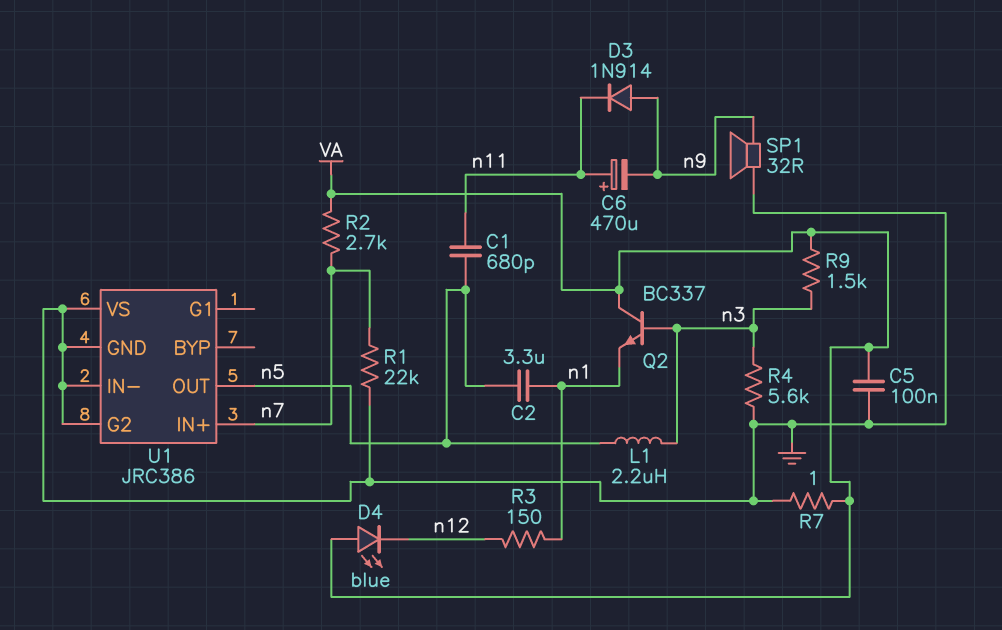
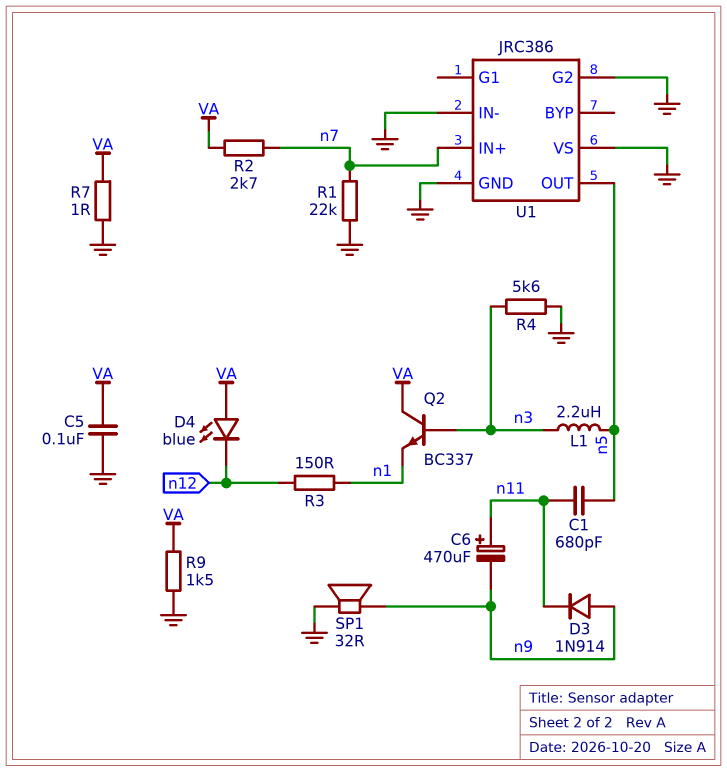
C2: 3.3uF (n1, n5) -> none
R9: 1.5k (VA, n3) -> 1.5k (GND, VA)

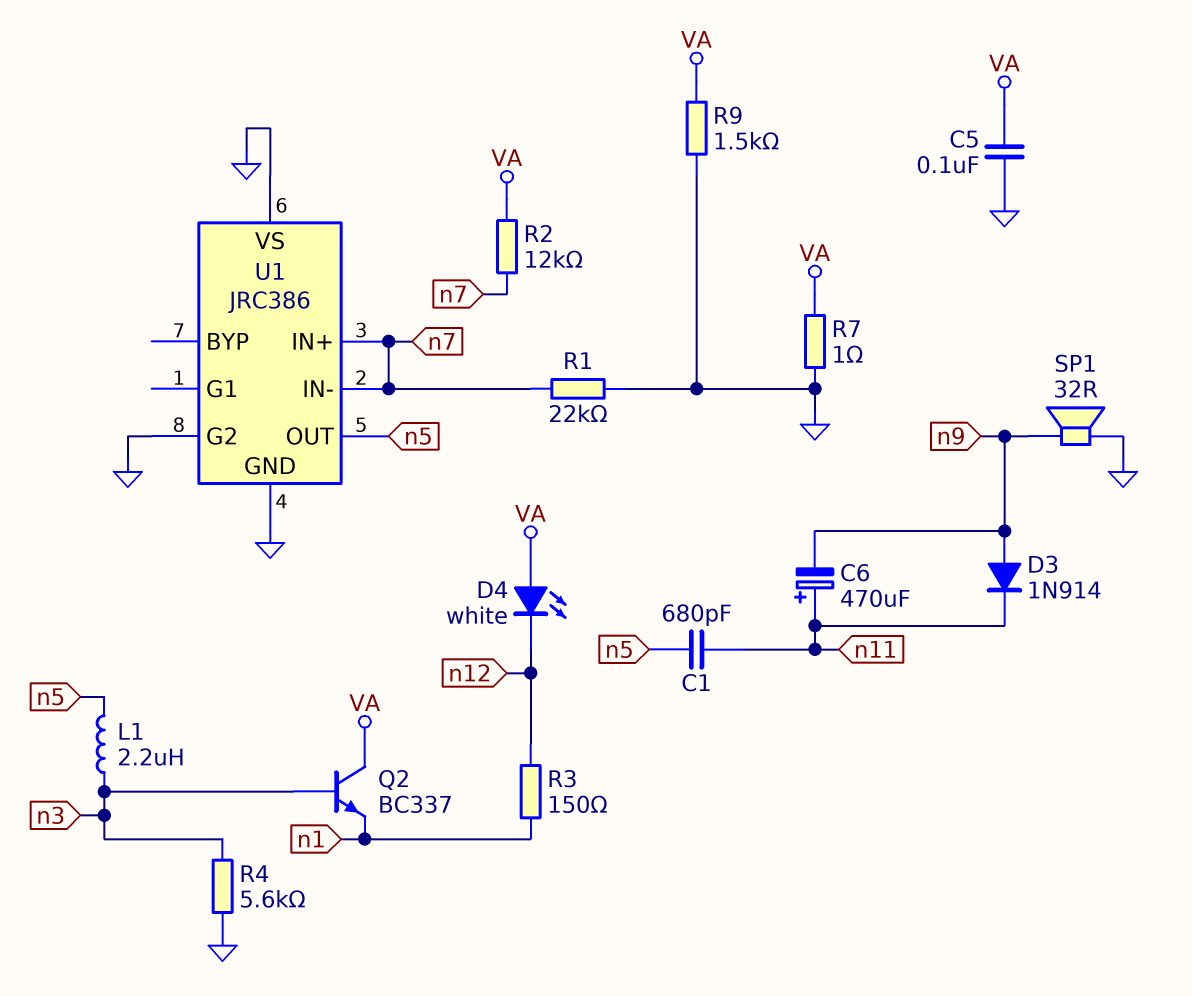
D4: LED blue (A VA, K n12) -> LED white (A VA, K n12)
R2: 2.7k (VA, n7) -> 12k (VA, n7)
U1 pin IN-: GND -> n7

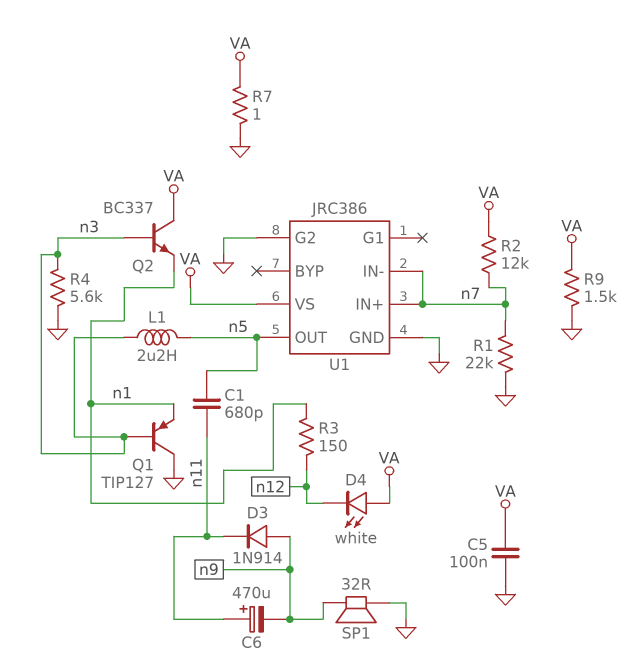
Q1: none -> PNP TIP127 (B n3, C GND, E n1)
U1 pin VS: GND -> VA

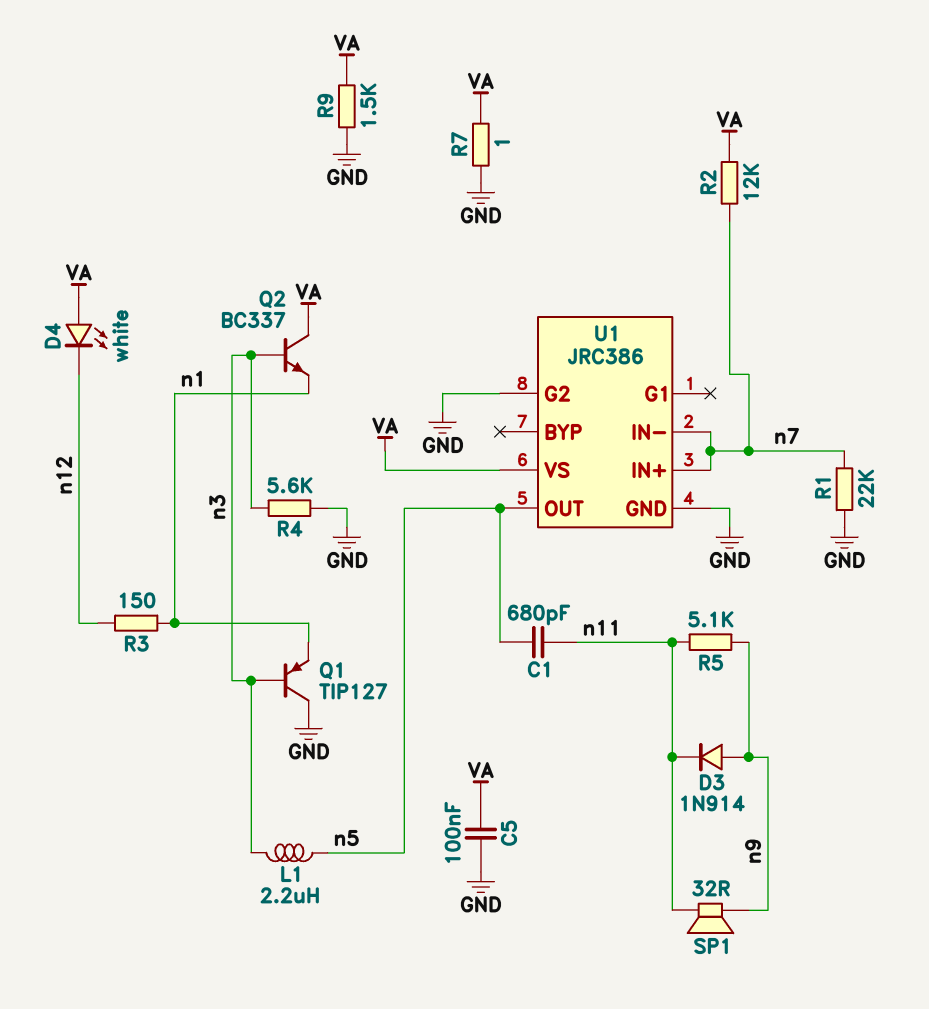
C6: 470uF (plus n11, minus n9) -> none
R5: none -> 5.1k (n9, n11)
SP1: speaker 32R (GND, n9) -> speaker 32R (n9, n11)

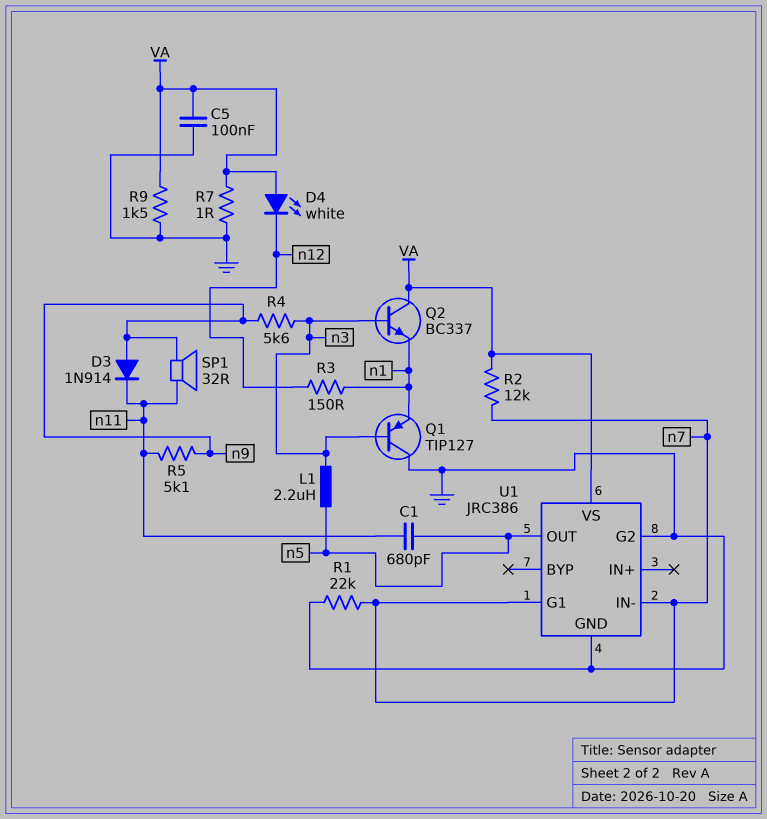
R4: 5.6k (GND, n3) -> 5.6k (n3, n9)
U1 pin G1: none -> n7
U1 pin IN+: n7 -> none

